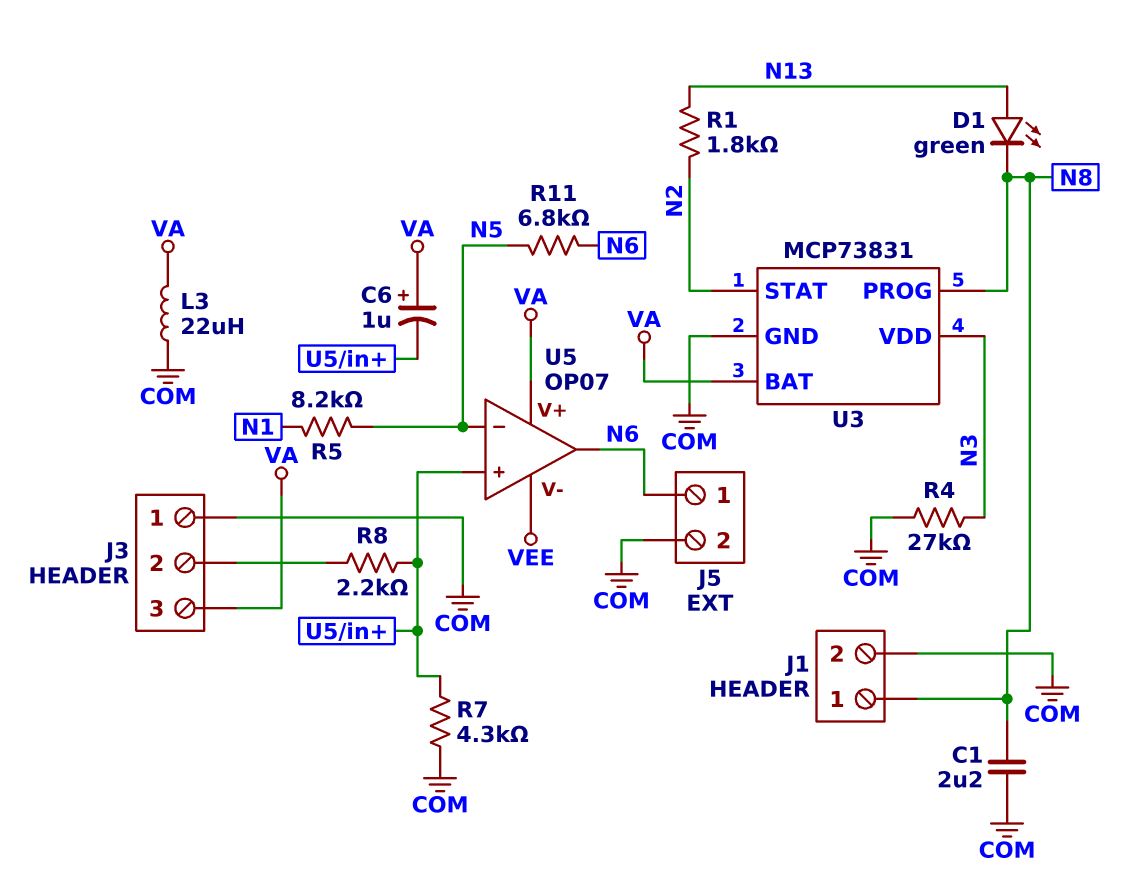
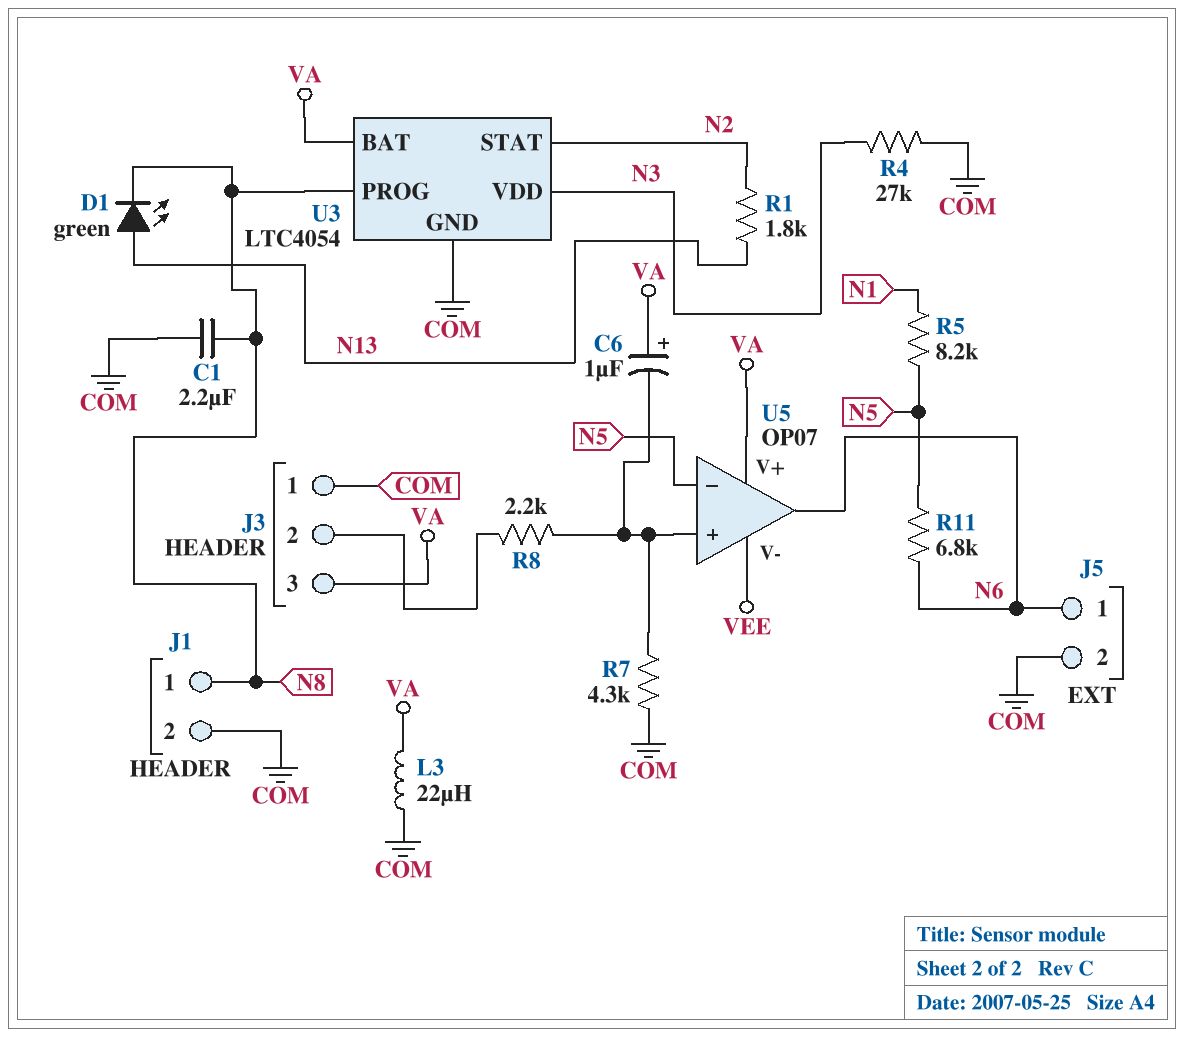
U3: MCP73831 -> LTC4054

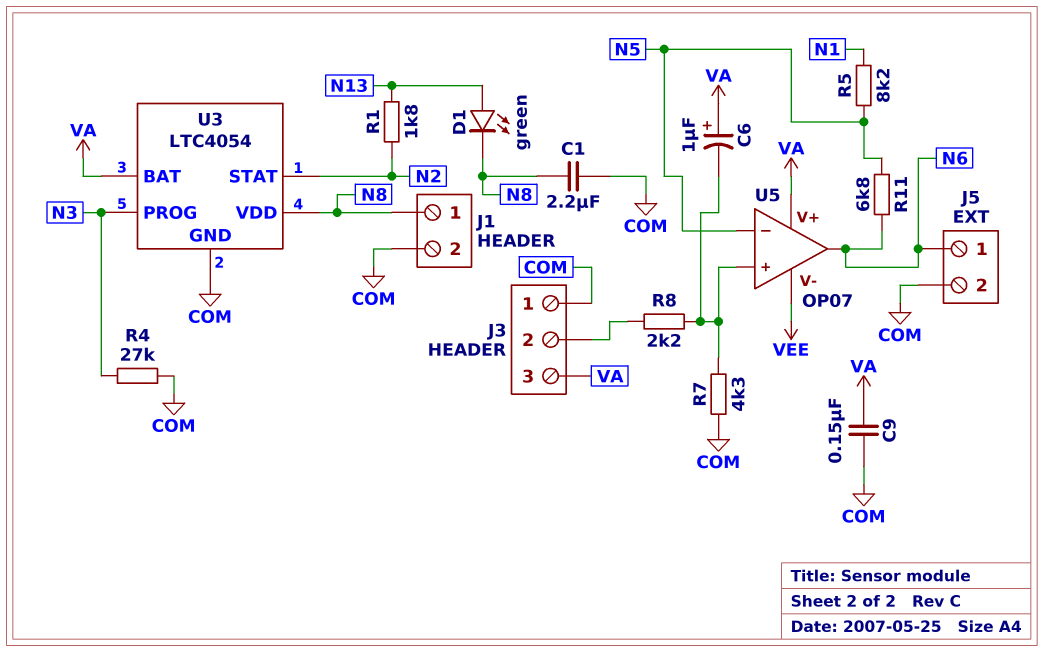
C9: none -> 150nF (COM, VA)
L3: 22uH (COM, VA) -> none
U3 pin PROG: N8 -> N3
U3 pin VDD: N3 -> N8

